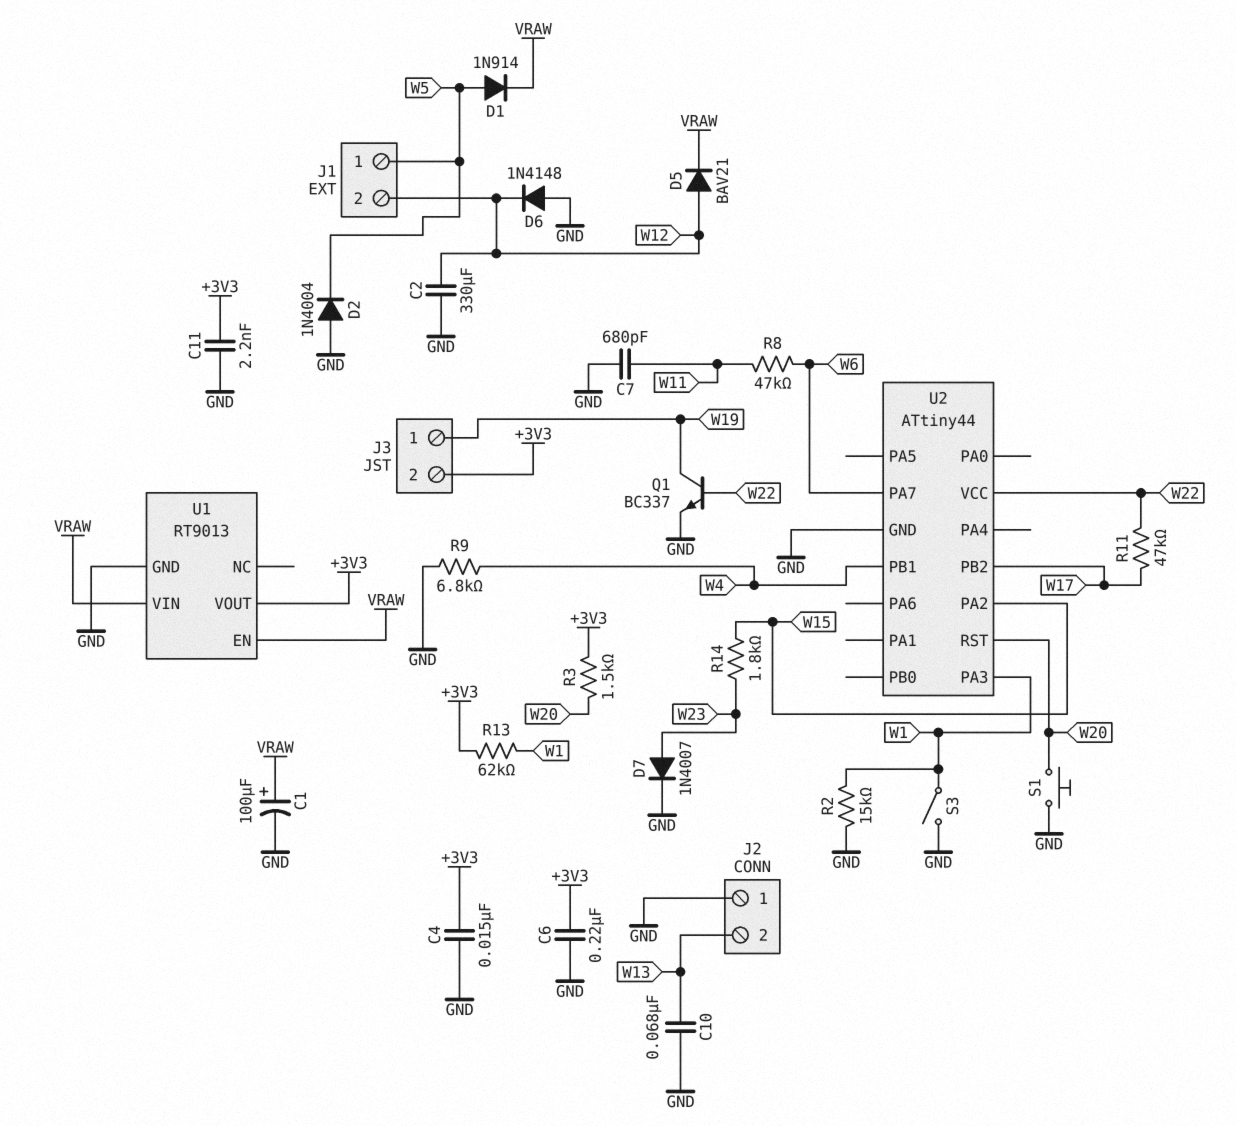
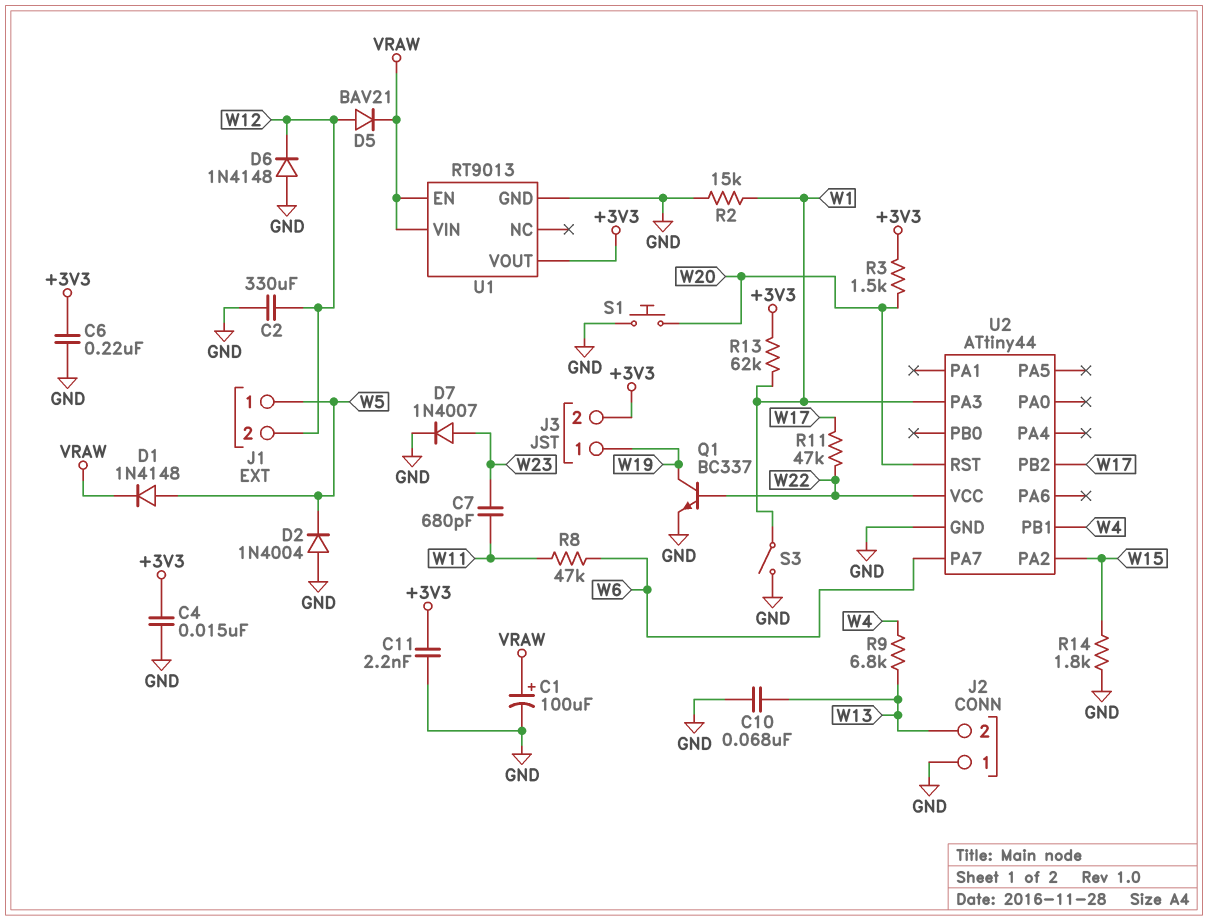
C7: 680pF (GND, W11) -> 680pF (W11, W23)
D1: diode 1N914 (A W5, K VRAW) -> diode 1N4148 (A W5, K VRAW)
R9: 6.8k (GND, W4) -> 6.8k (W4, W13)
R14: 1.8k (W15, W23) -> 1.8k (GND, W15)

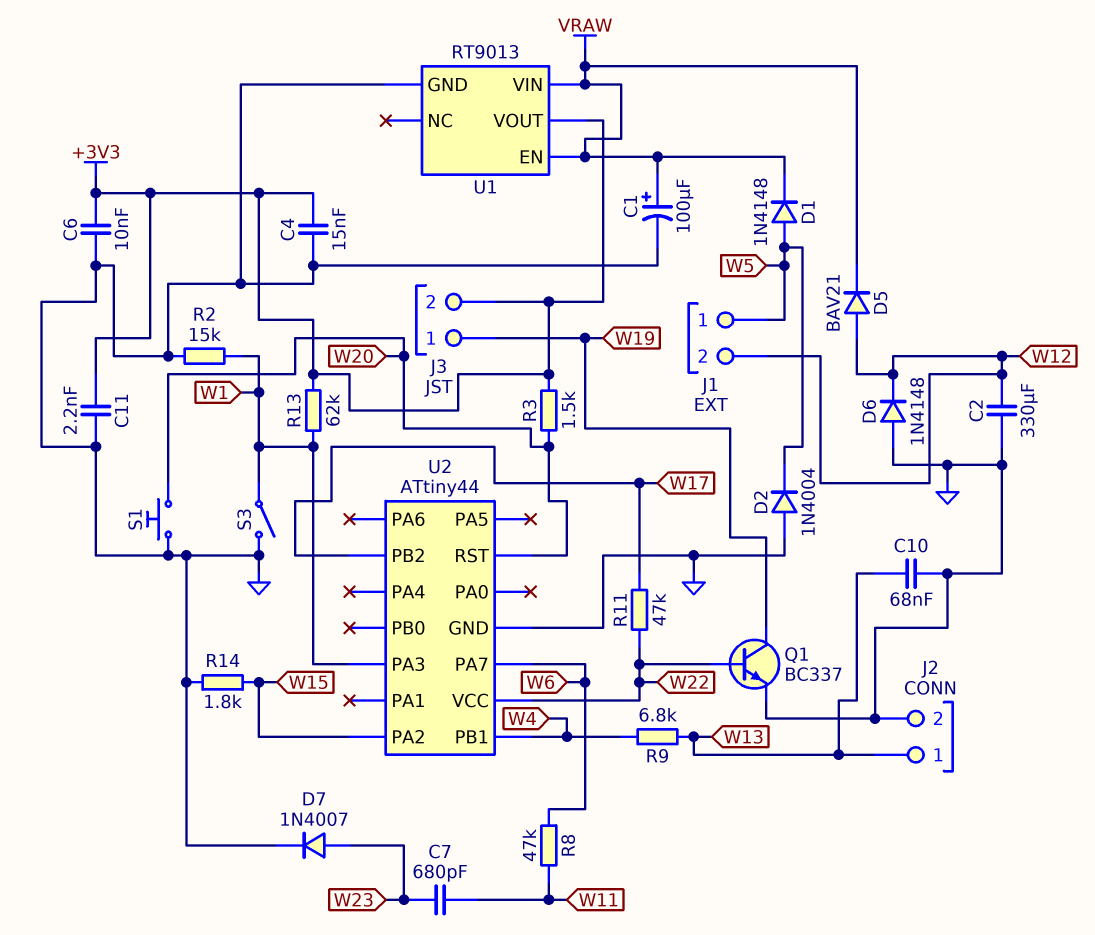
C6: 220nF (+3V3, GND) -> 10nF (+3V3, GND)
J2 pin 1: GND -> W13
J2 pin 2: W13 -> GND

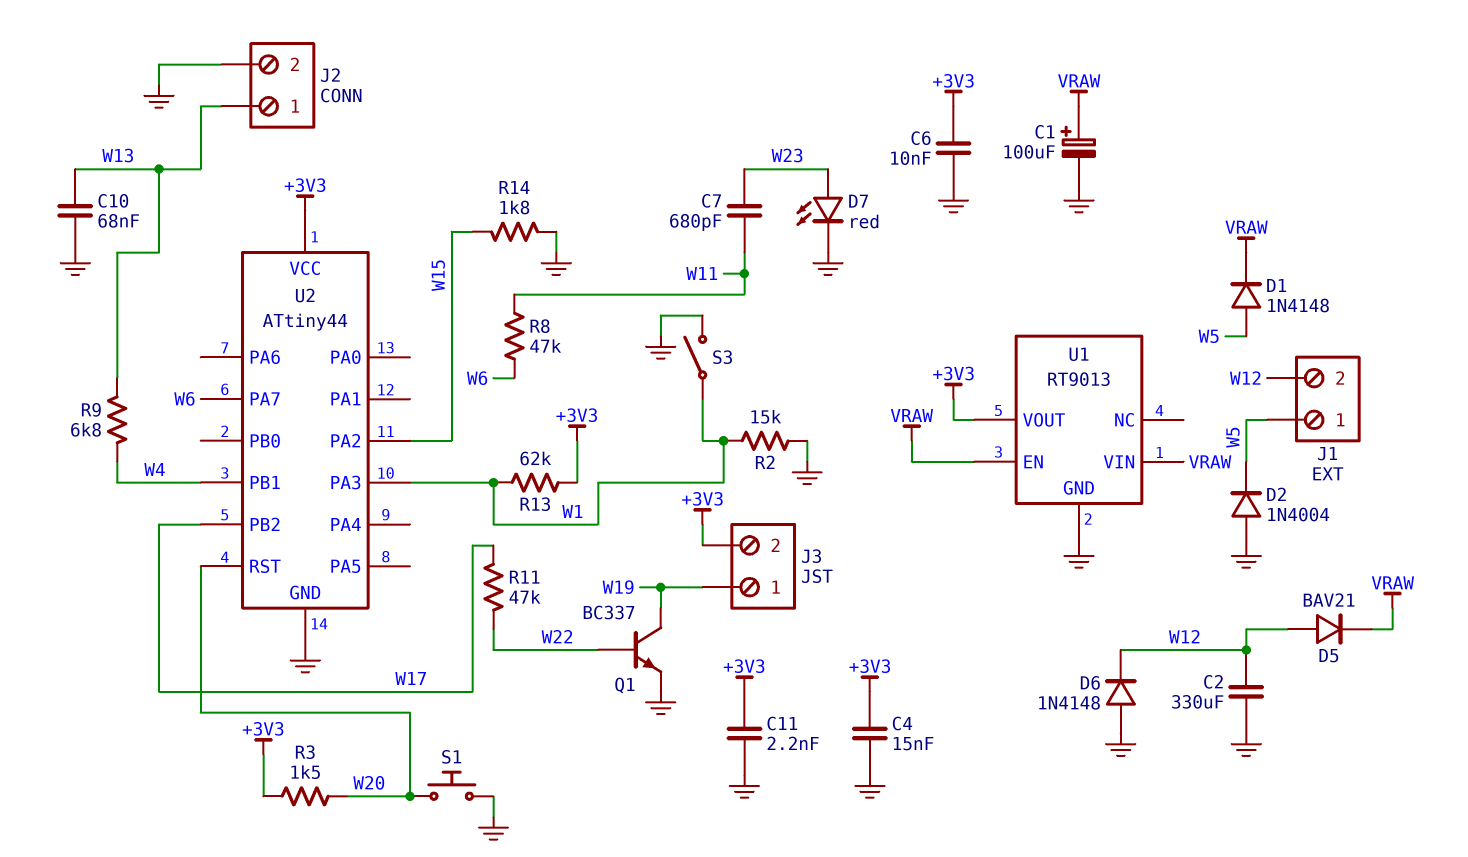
D7: diode 1N4007 (A W23, K GND) -> LED red (A W23, K GND)
U2 pin VCC: W22 -> +3V3

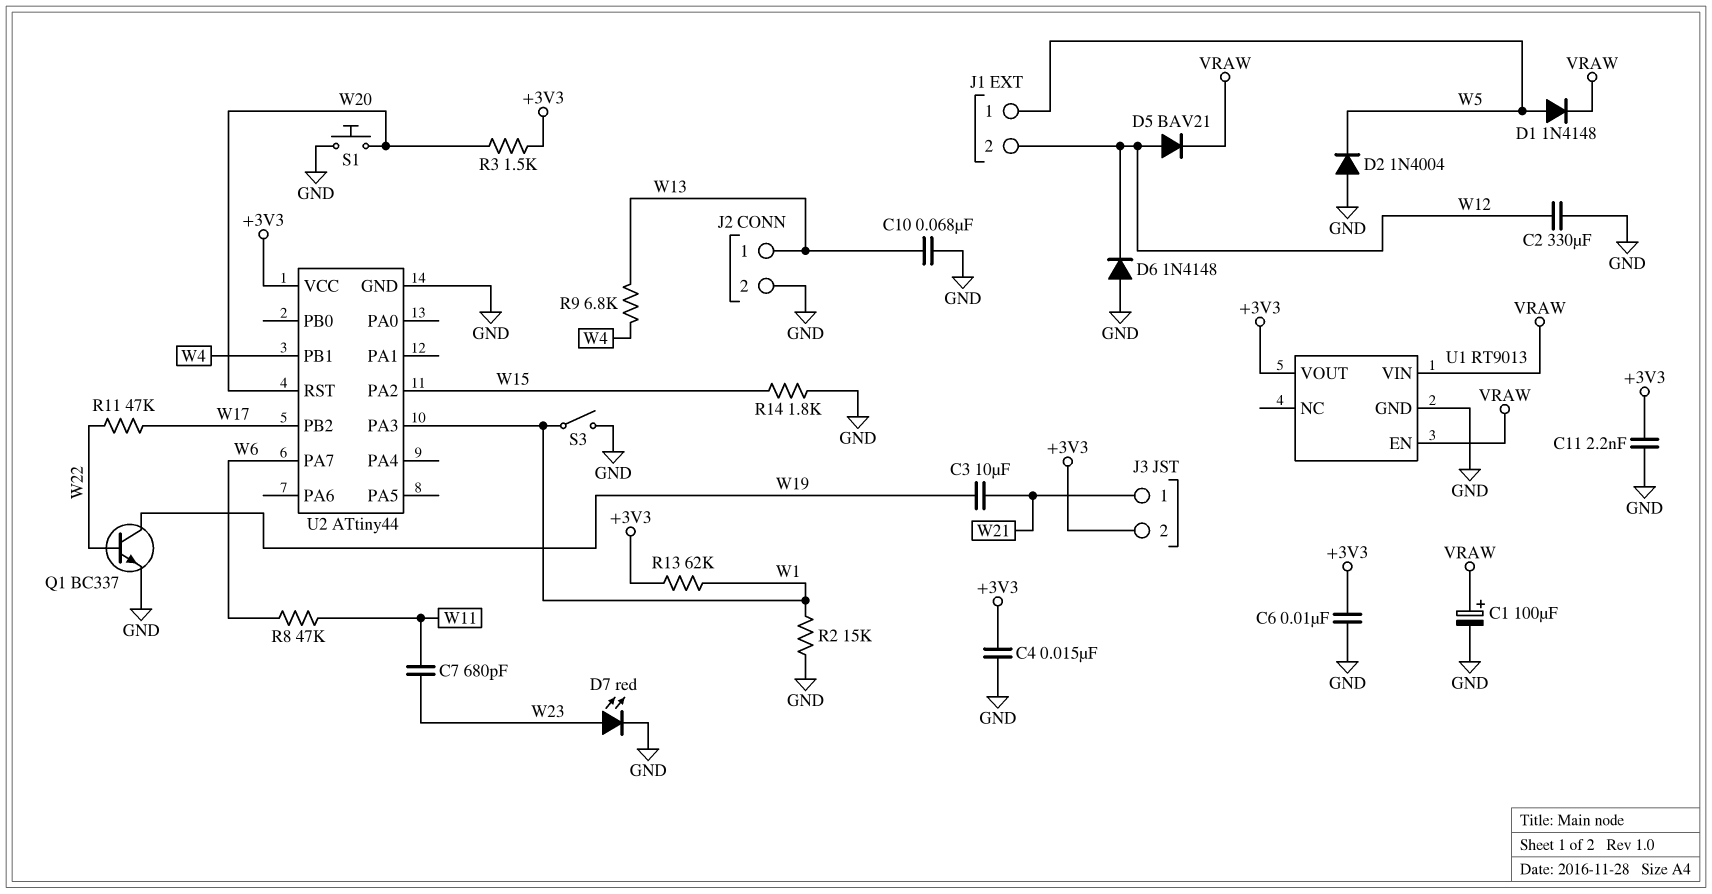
C3: none -> 10uF (W19, W21)
J3 pin 1: W19 -> W21

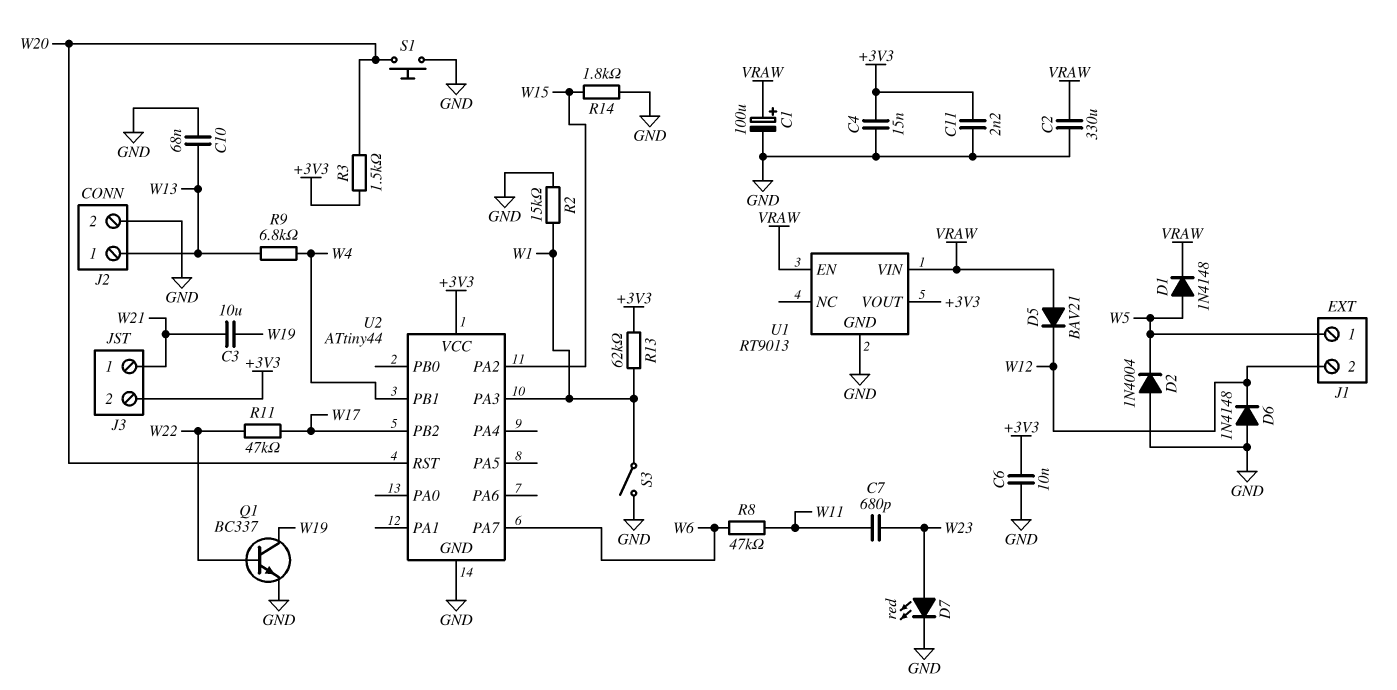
C2: 330uF (GND, W12) -> 330uF (GND, VRAW)
D5: diode BAV21 (A W12, K VRAW) -> diode BAV21 (A VRAW, K W12)

